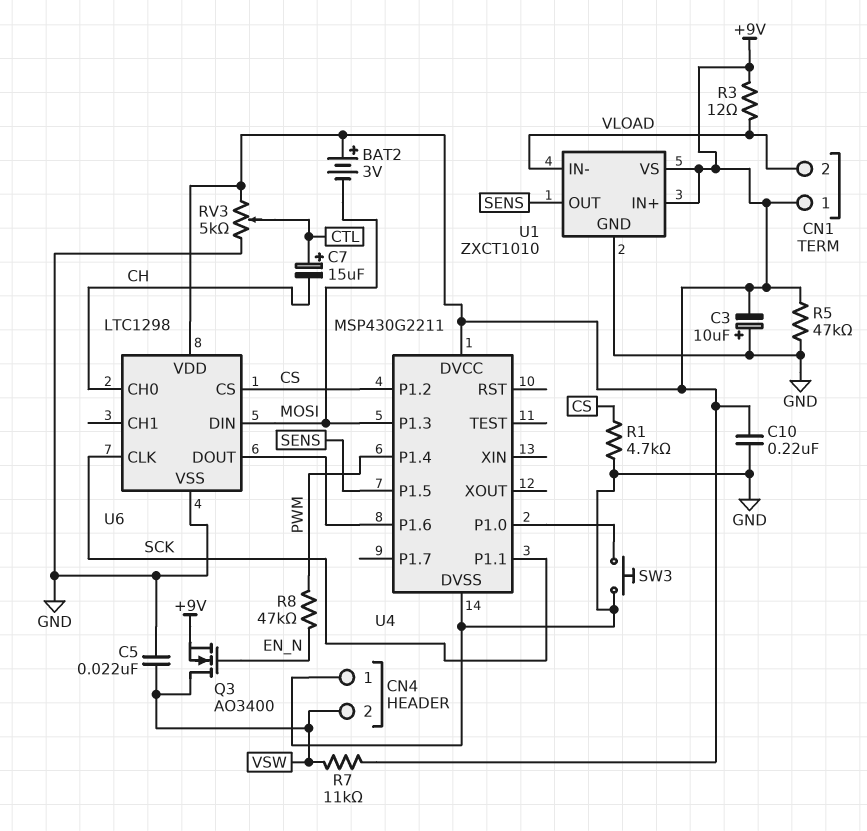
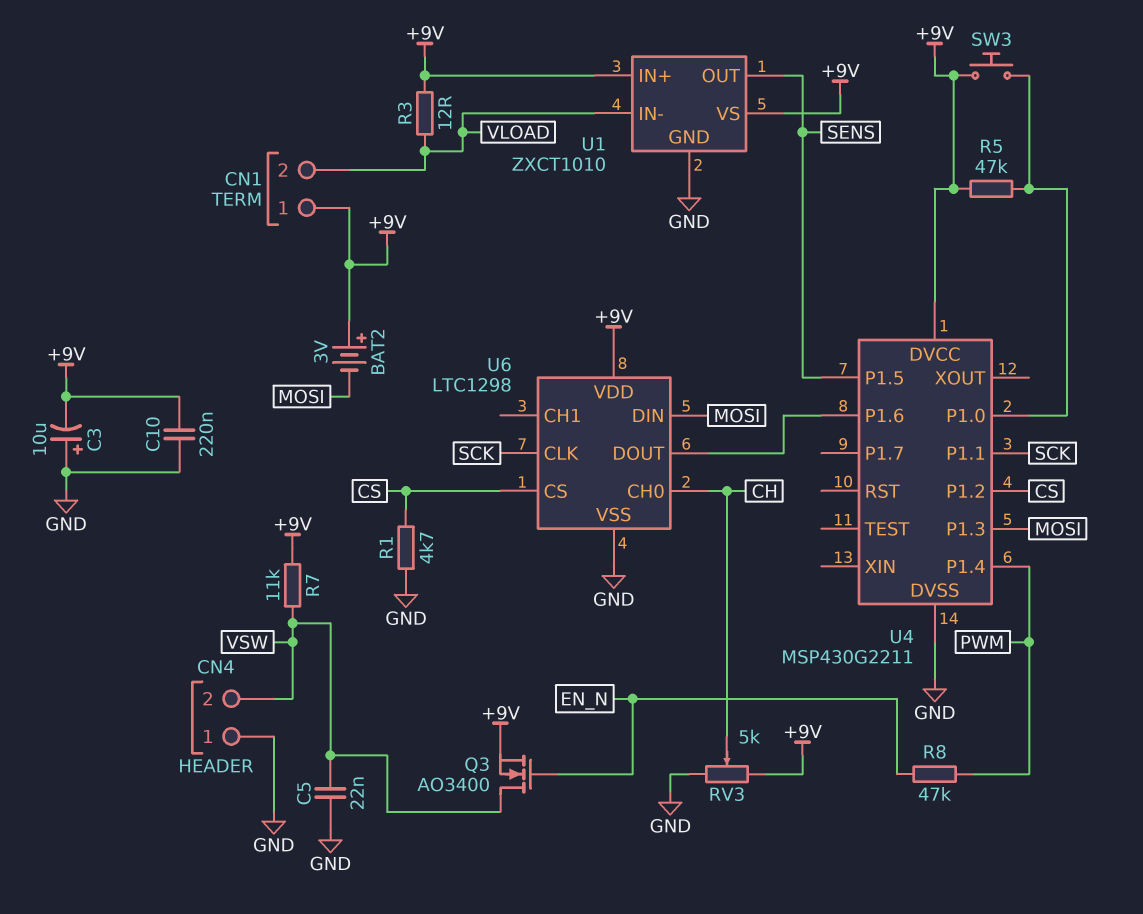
C7: 15uF (plus CTL, minus CH) -> none
R5: 47k (+9V, GND) -> 47k (+9V, U4/P1.0)
RV3: 5k (+9V, GND, wiper CTL) -> 5k (+9V, GND, wiper CH)
SW3: button (GND, U4/P1.0) -> button (+9V, U4/P1.0)

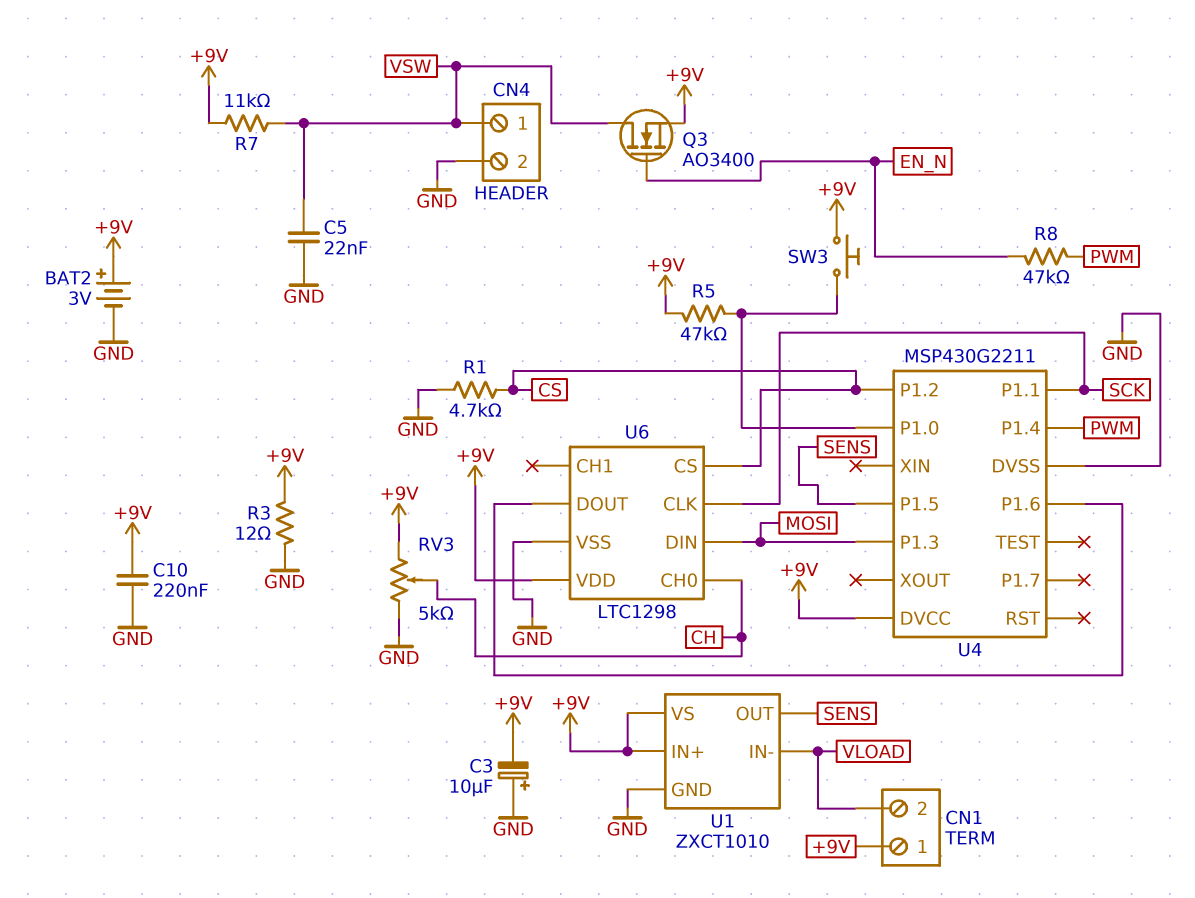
BAT2: 3V (plus +9V, minus MOSI) -> 3V (plus +9V, minus GND)
CN4 pin 1: GND -> VSW
CN4 pin 2: VSW -> GND
R3: 12 (+9V, VLOAD) -> 12 (+9V, GND)

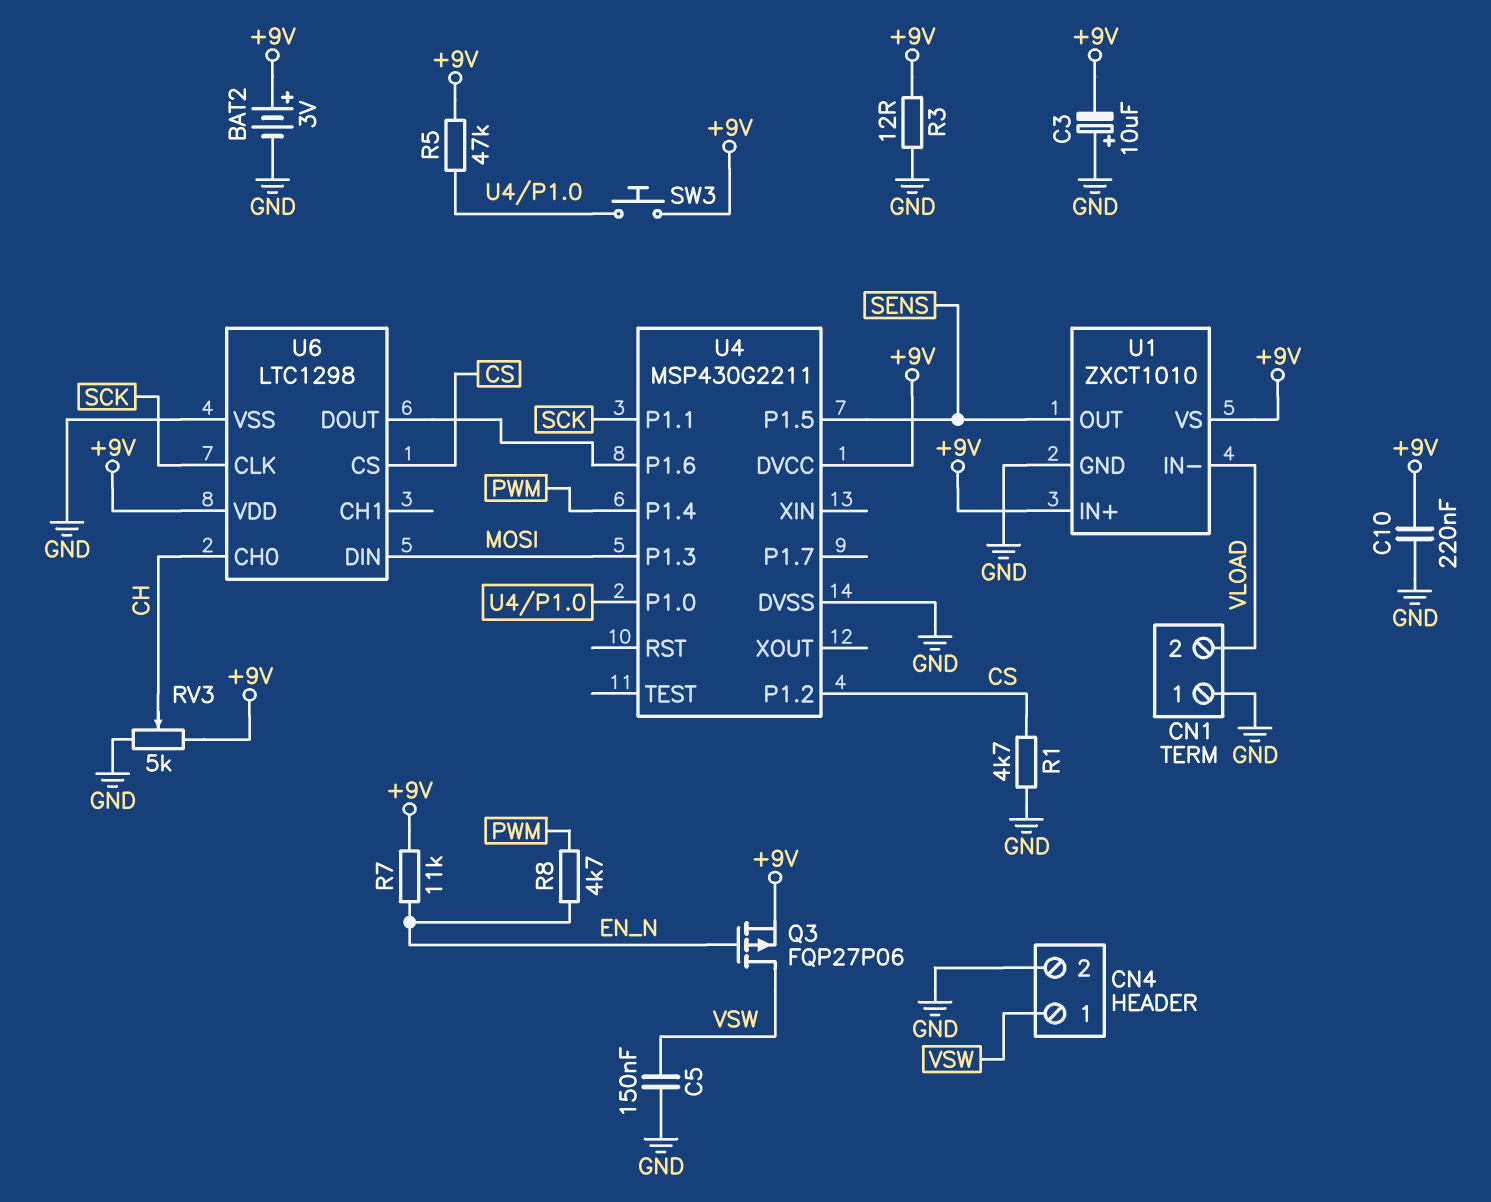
C5: 22nF (GND, VSW) -> 150nF (GND, VSW)
CN1 pin 1: +9V -> GND
Q3: NMOS AO3400 (G EN_N, D VSW, S +9V) -> PMOS FQP27P06 (G EN_N, D VSW, S +9V)
R7: 11k (+9V, VSW) -> 11k (+9V, EN_N)
R8: 47k (EN_N, PWM) -> 4.7k (EN_N, PWM)

